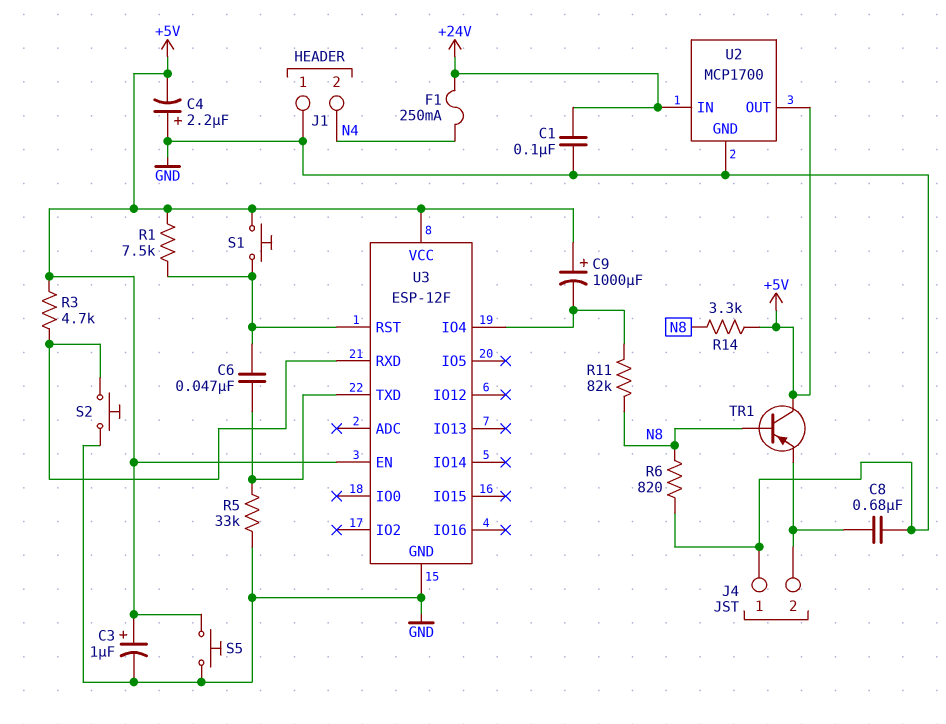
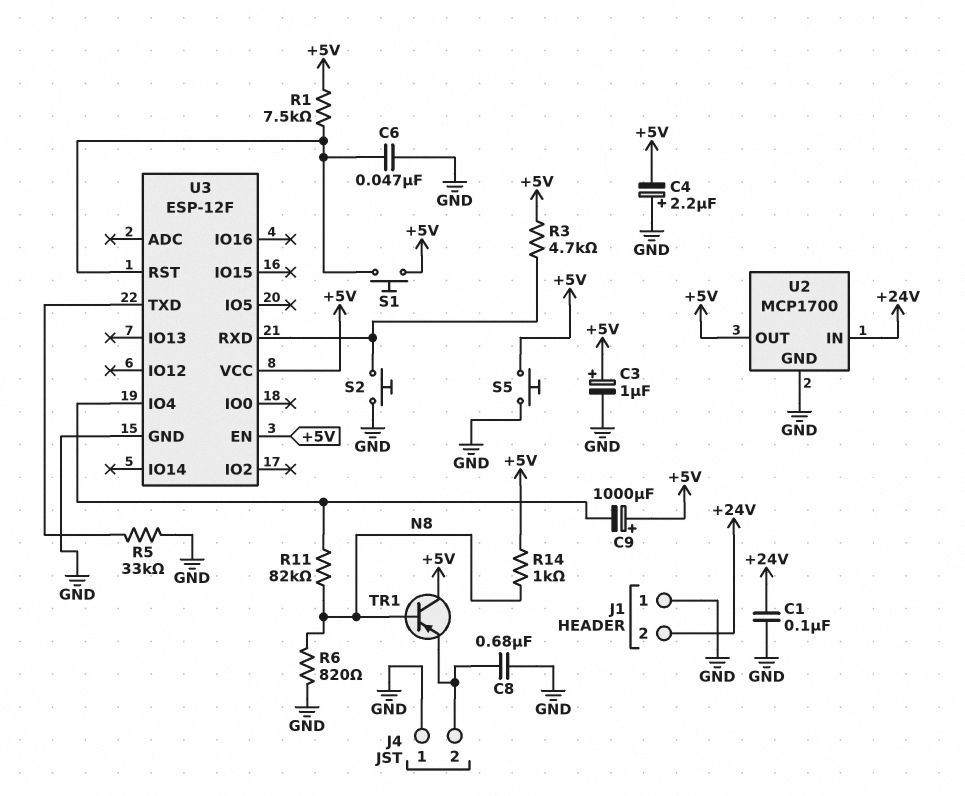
C6: 47nF (U3/RST, U3/TXD) -> 47nF (GND, U3/RST)
F1: 250mA (+24V, N4) -> none
J1 pin 2: N4 -> +24V
R14: 3.3k (+5V, N8) -> 1k (+5V, N8)

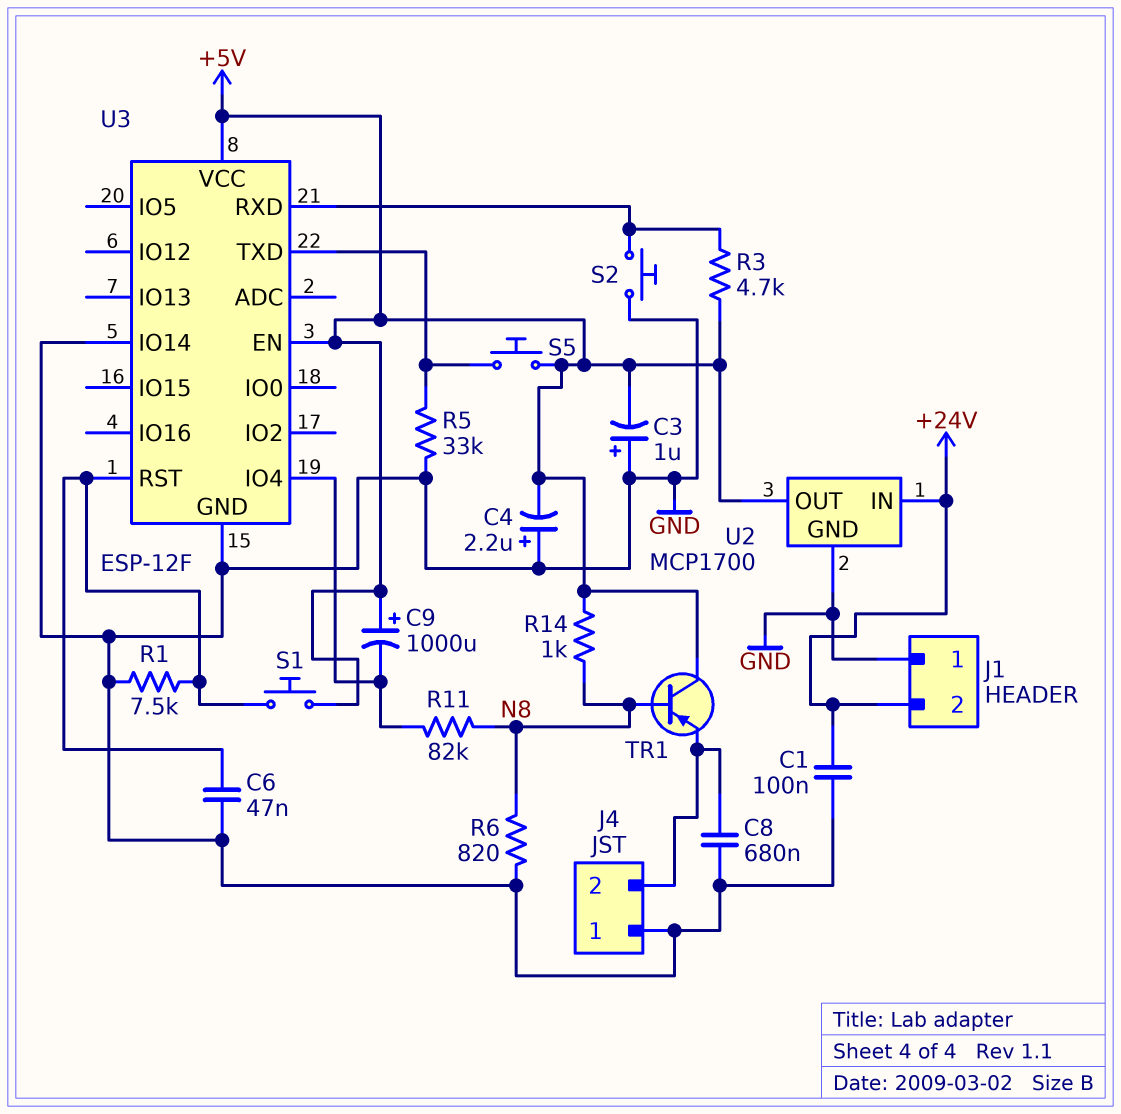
C3: 1uF (plus +5V, minus GND) -> 1uF (plus GND, minus +5V)
R1: 7.5k (+5V, U3/RST) -> 7.5k (GND, U3/RST)
S5: button (+5V, GND) -> button (+5V, U3/TXD)
U3 pin IO14: none -> GND

